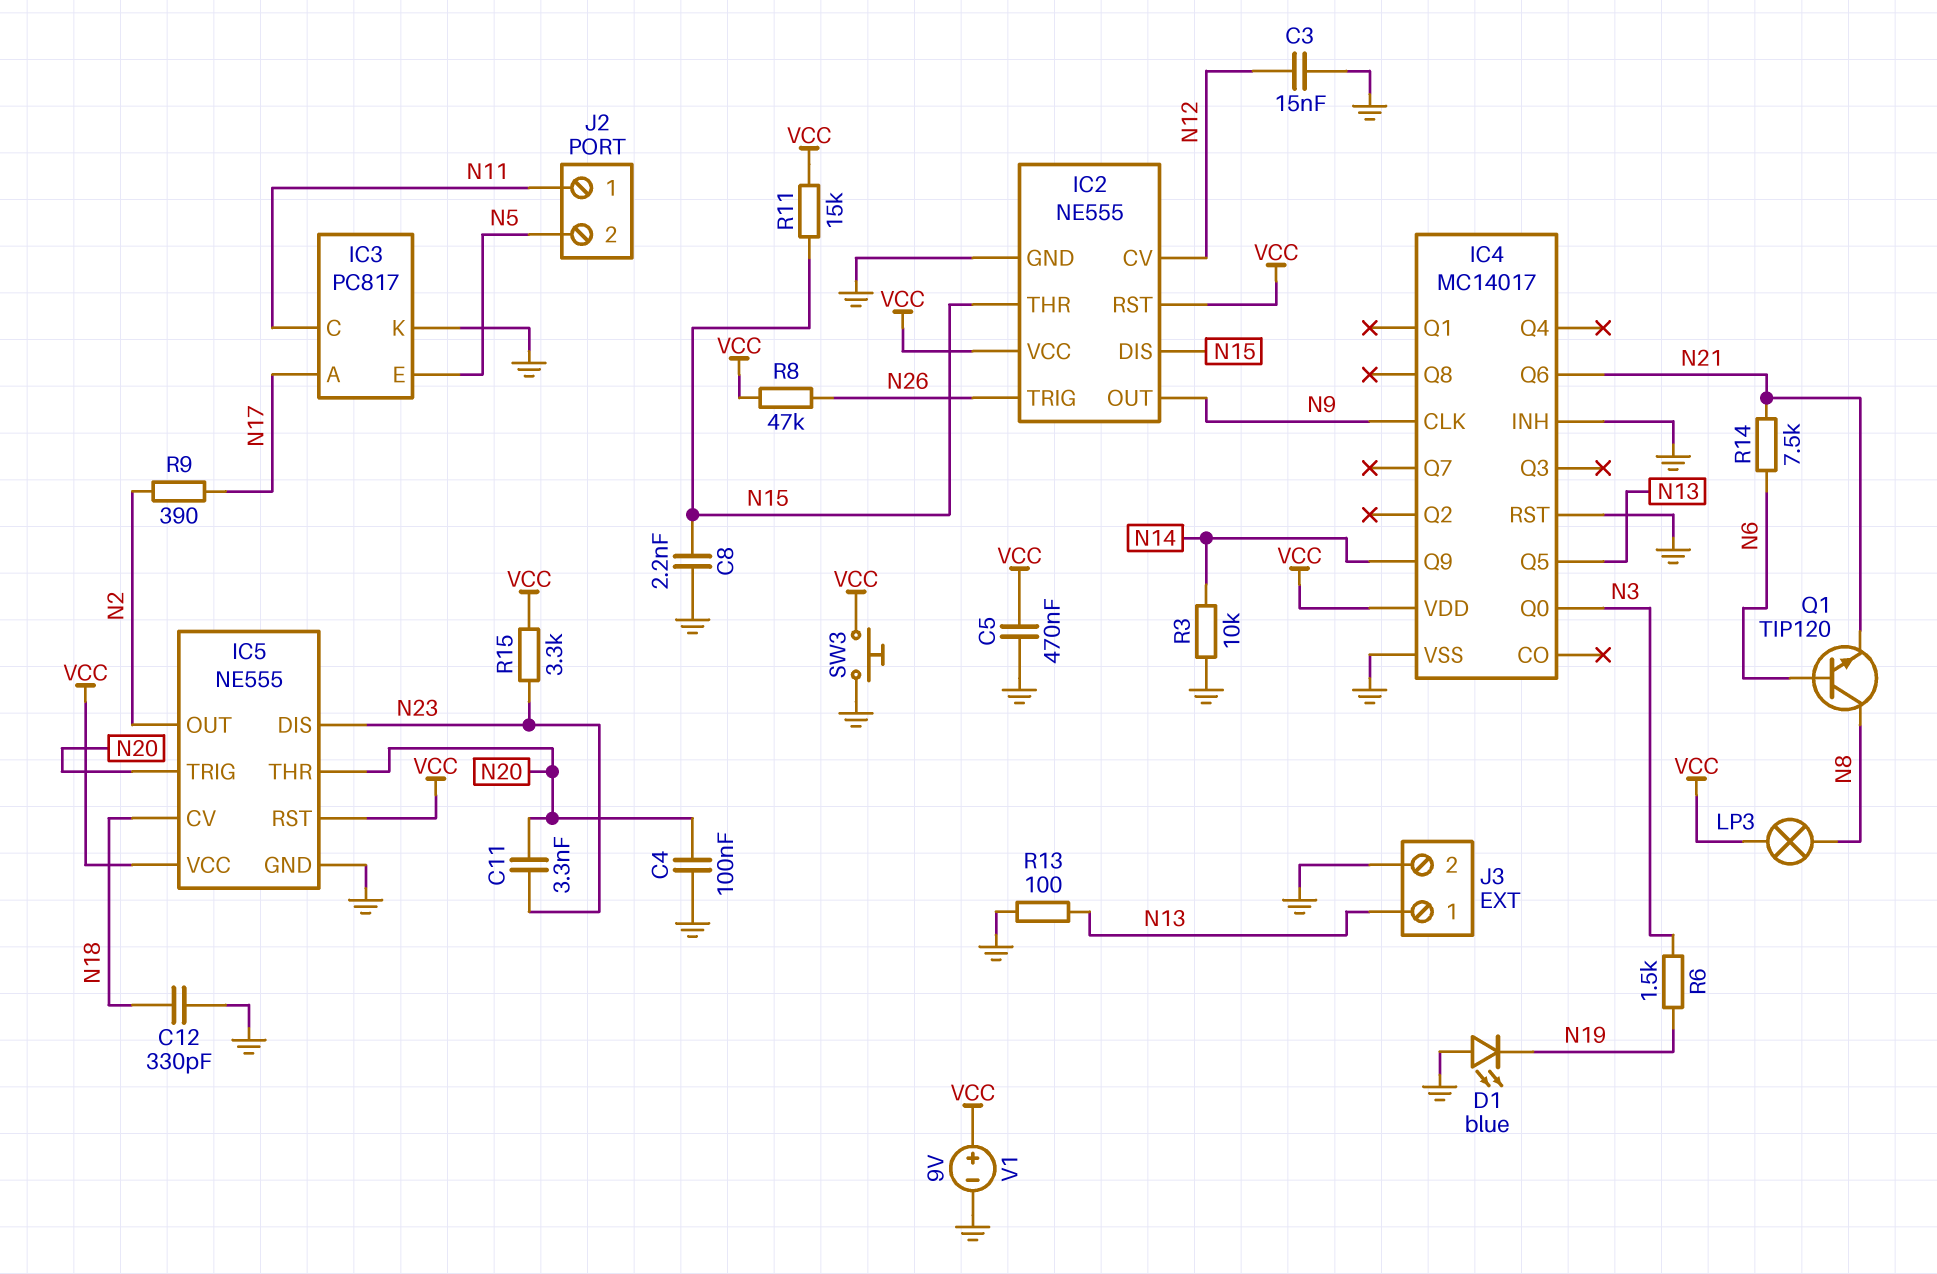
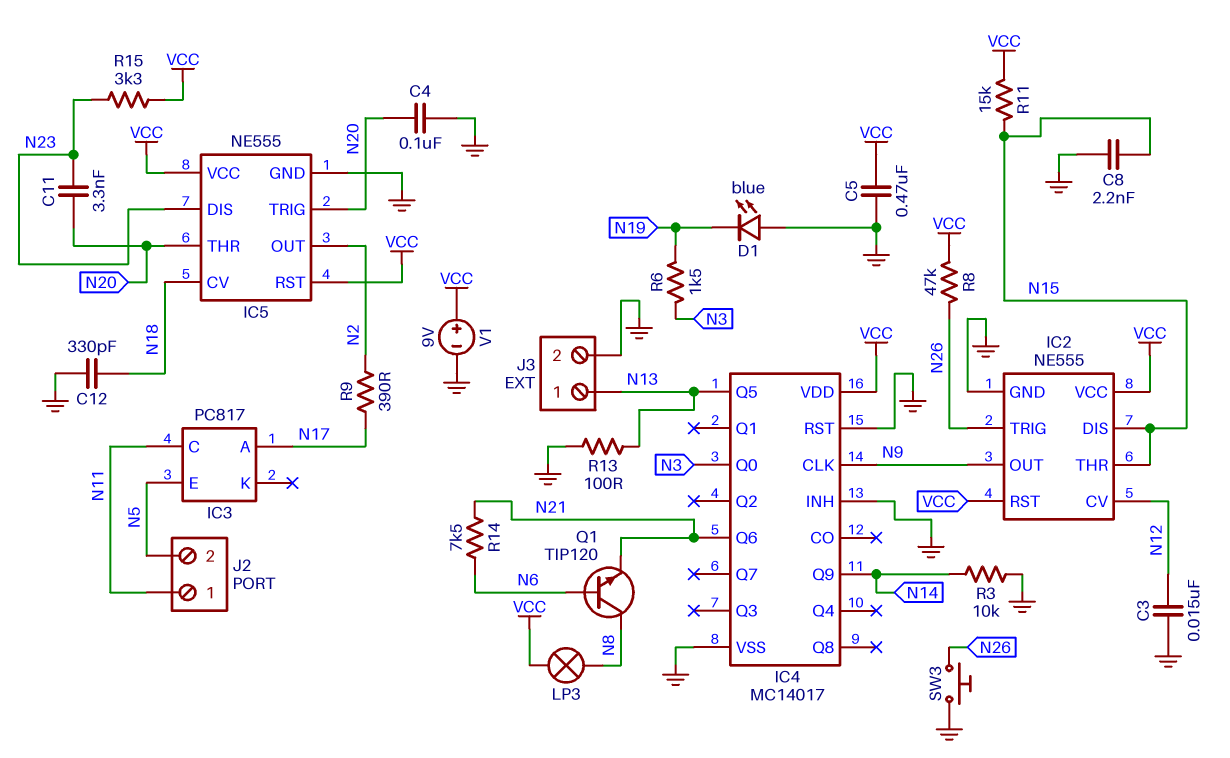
IC3 pin K: GND -> none
SW3: button (GND, VCC) -> button (GND, N26)

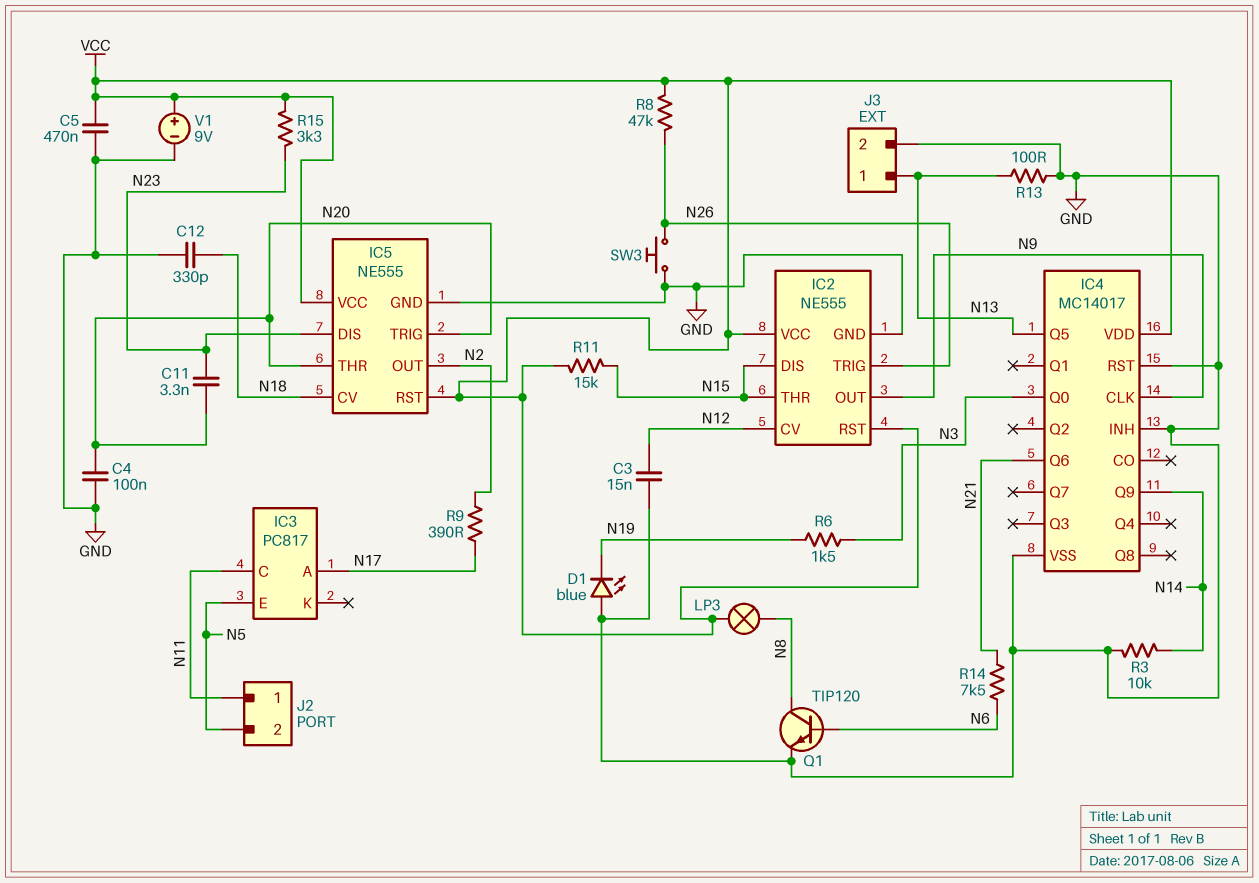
C8: 2.2nF (GND, N15) -> none
Q1: NPN TIP120 (B N6, C N8, E N21) -> NPN TIP120 (B N6, C N8, E GND)

